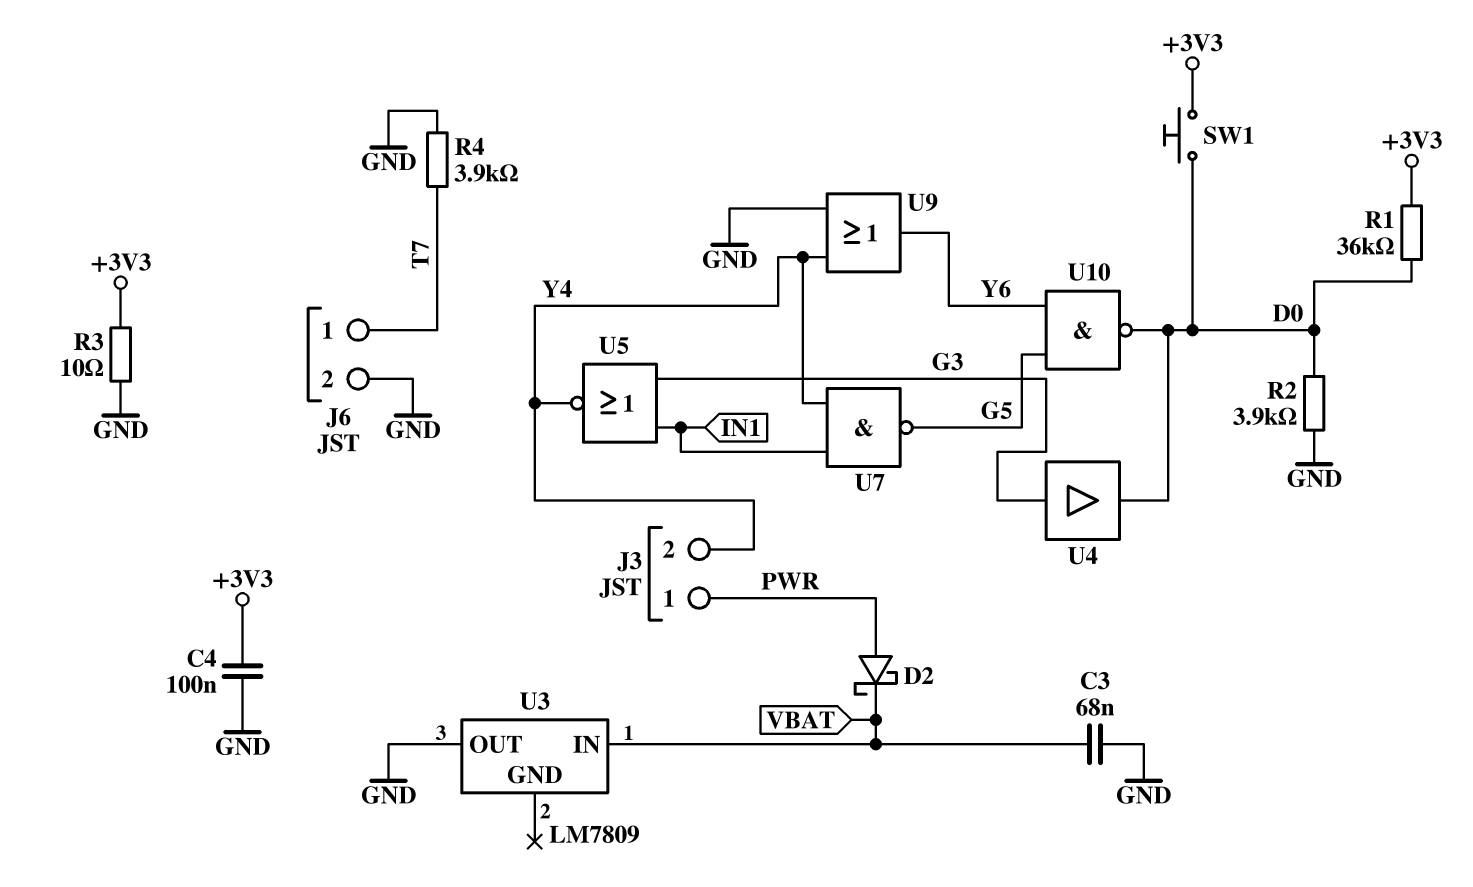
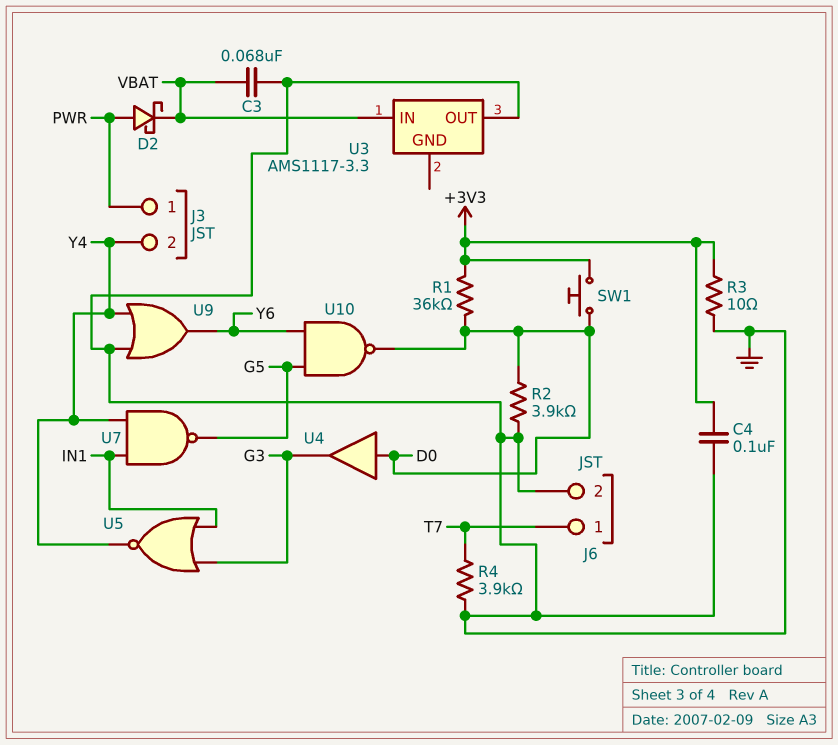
U3: LM7809 -> AMS1117-3.3
U4: buffer (in G3, out D0) -> buffer (in D0, out G3)

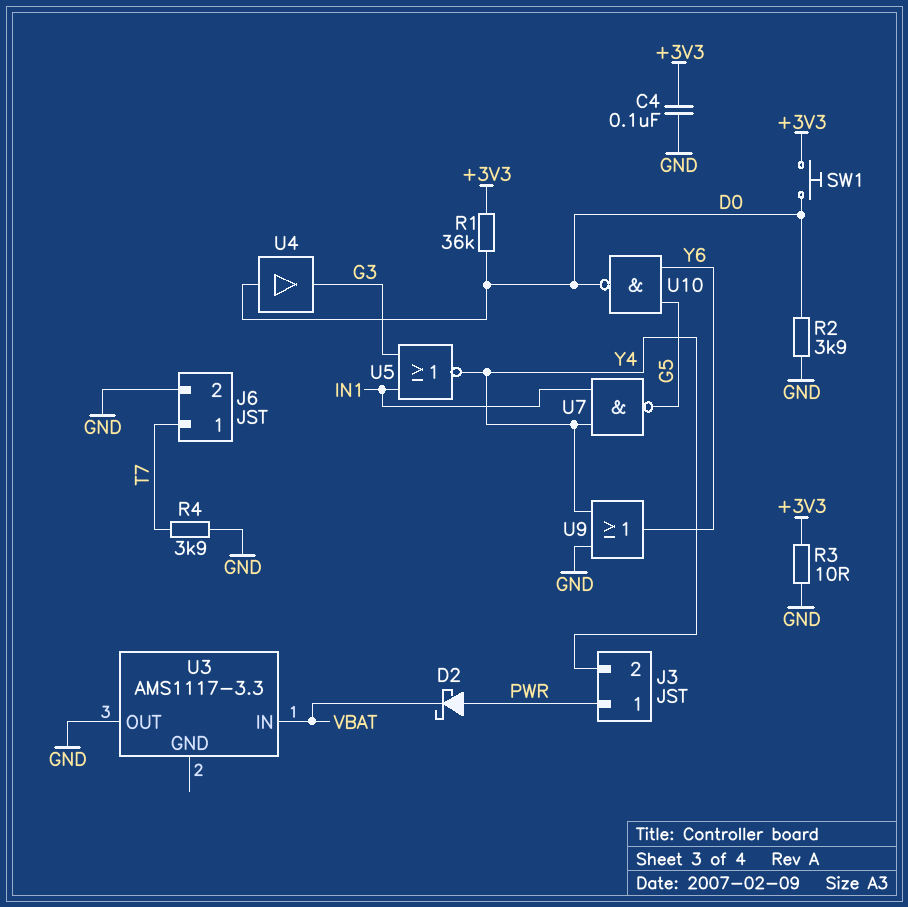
C3: 68nF (GND, VBAT) -> none

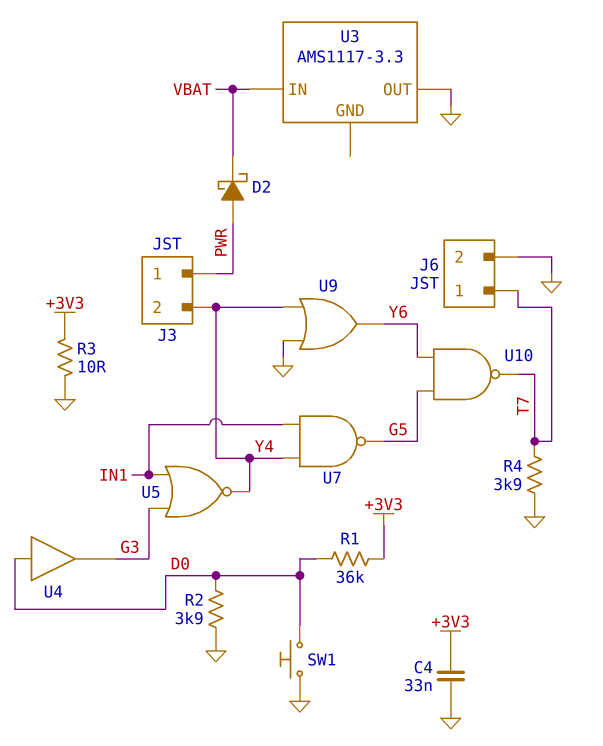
C4: 100nF (+3V3, GND) -> 33nF (+3V3, GND)
SW1: button (+3V3, D0) -> button (D0, GND)
U10: NAND (in G5, in Y6, out D0) -> NAND (in G5, in Y6, out T7)

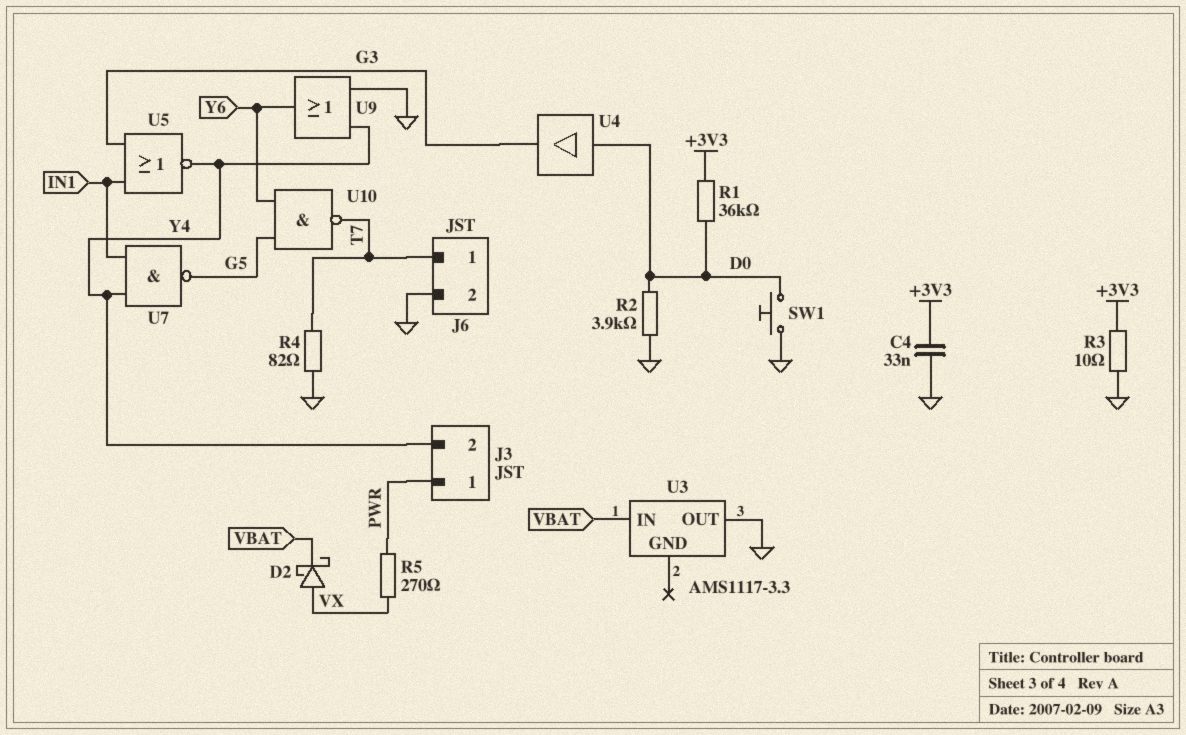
D2: schottky (A PWR, K VBAT) -> schottky (A VX, K VBAT)
R4: 3.9k (GND, T7) -> 82 (GND, T7)
R5: none -> 270 (PWR, VX)

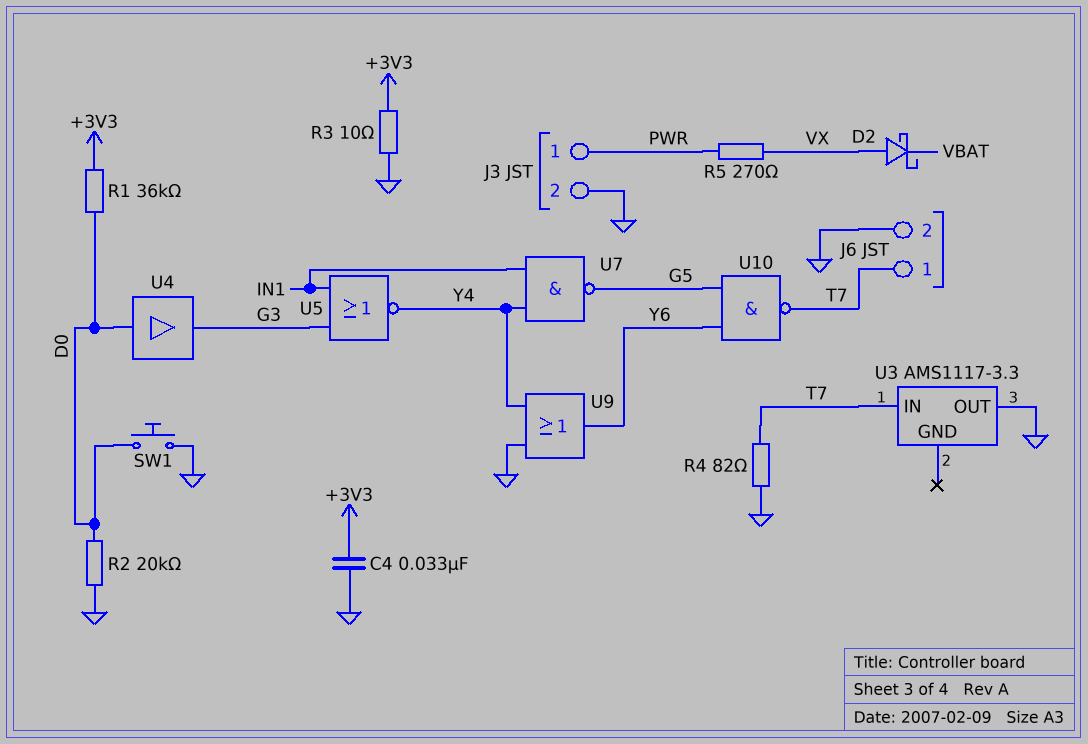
J3 pin 2: Y4 -> GND
R2: 3.9k (D0, GND) -> 20k (D0, GND)
U3 pin IN: VBAT -> T7

